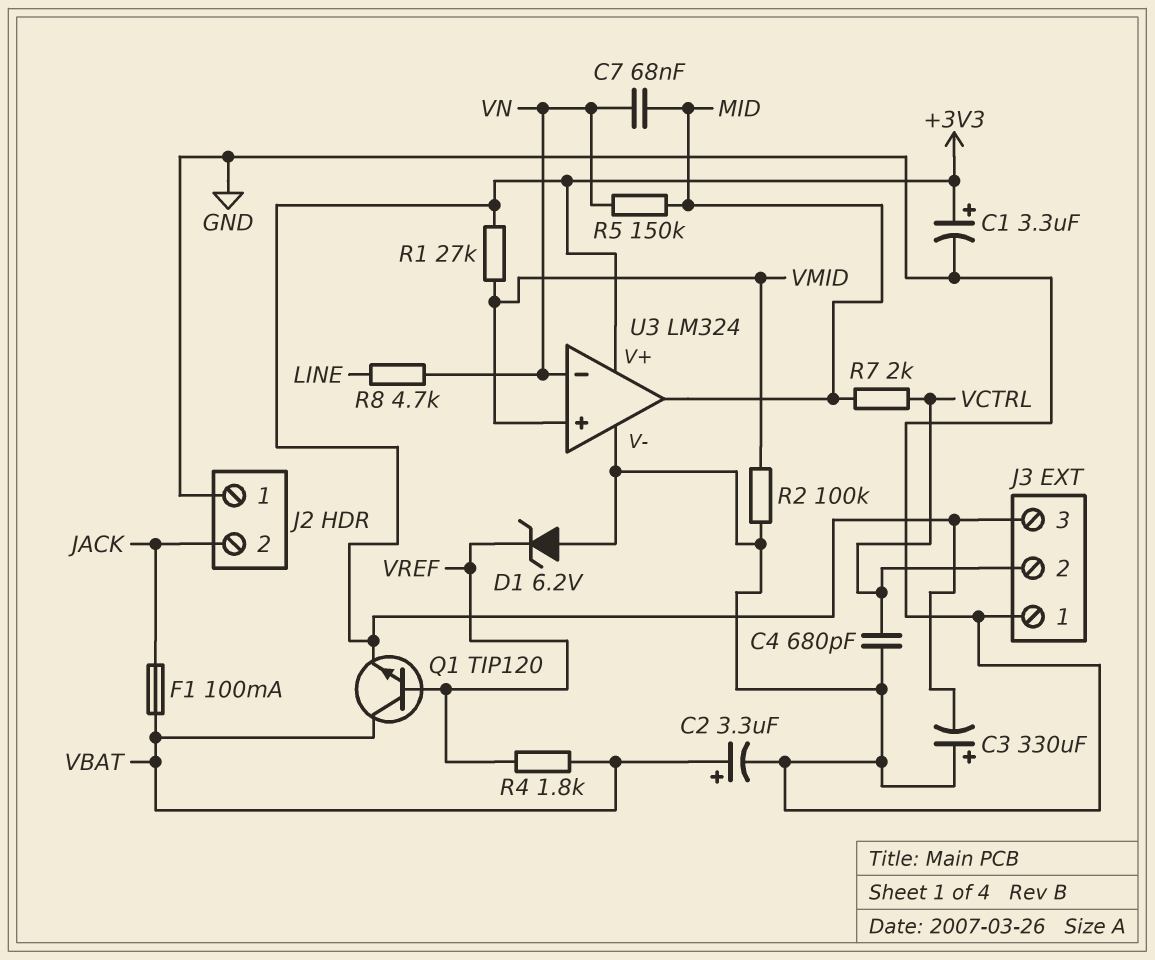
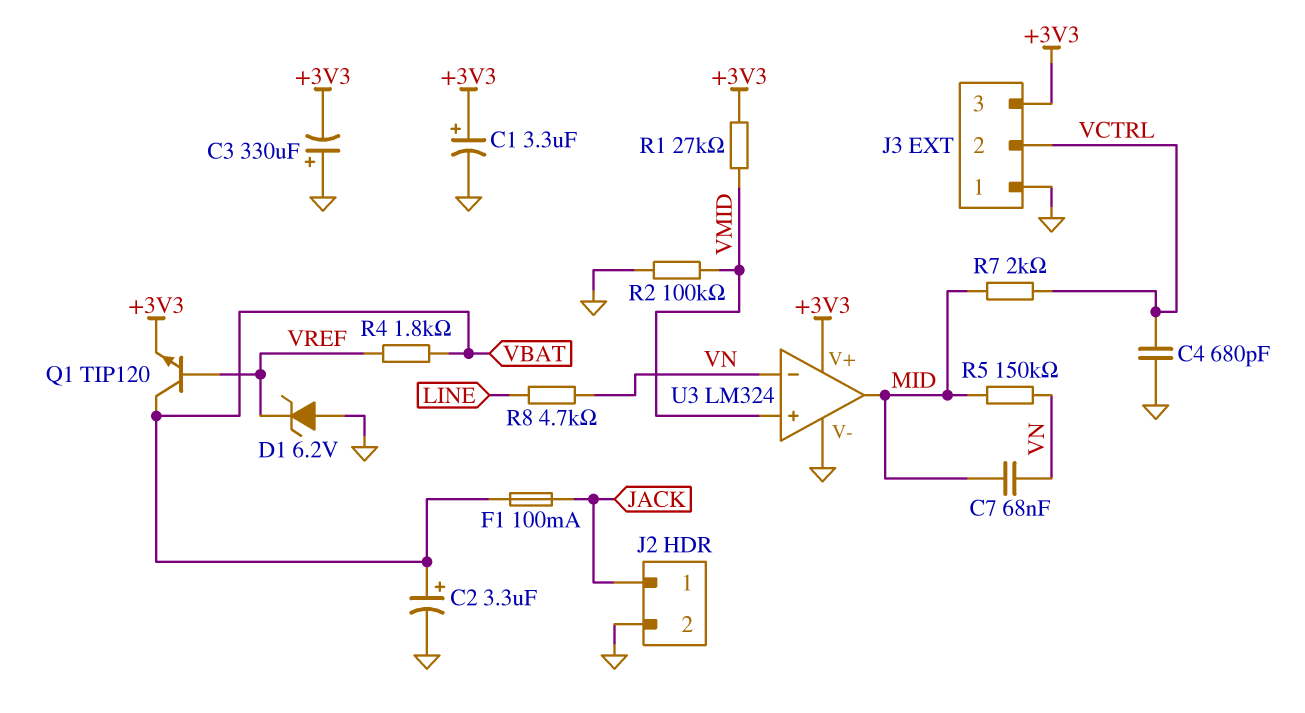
J2 pin 1: GND -> JACK
J2 pin 2: JACK -> GND

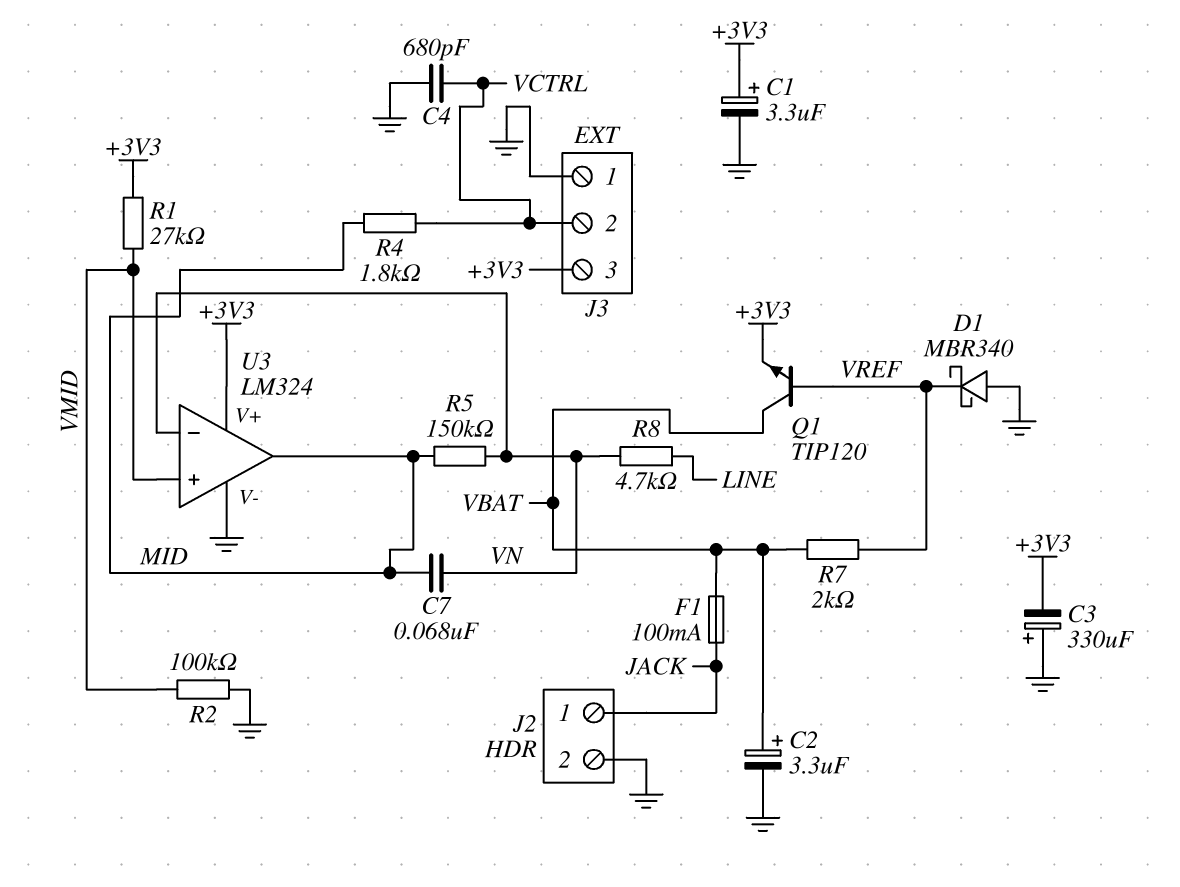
D1: zener 6.2V (A GND, K VREF) -> schottky MBR340 (A GND, K VREF)
R4: 1.8k (VBAT, VREF) -> 1.8k (MID, VCTRL)
R7: 2k (MID, VCTRL) -> 2k (VBAT, VREF)

